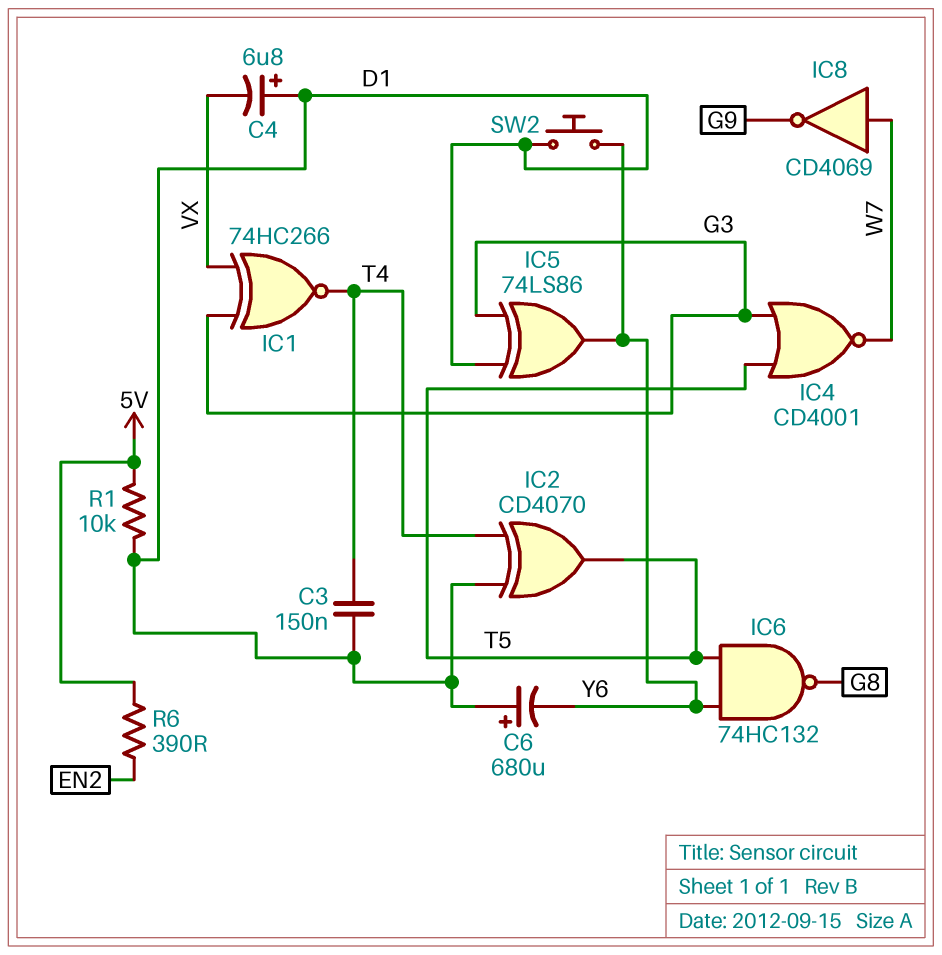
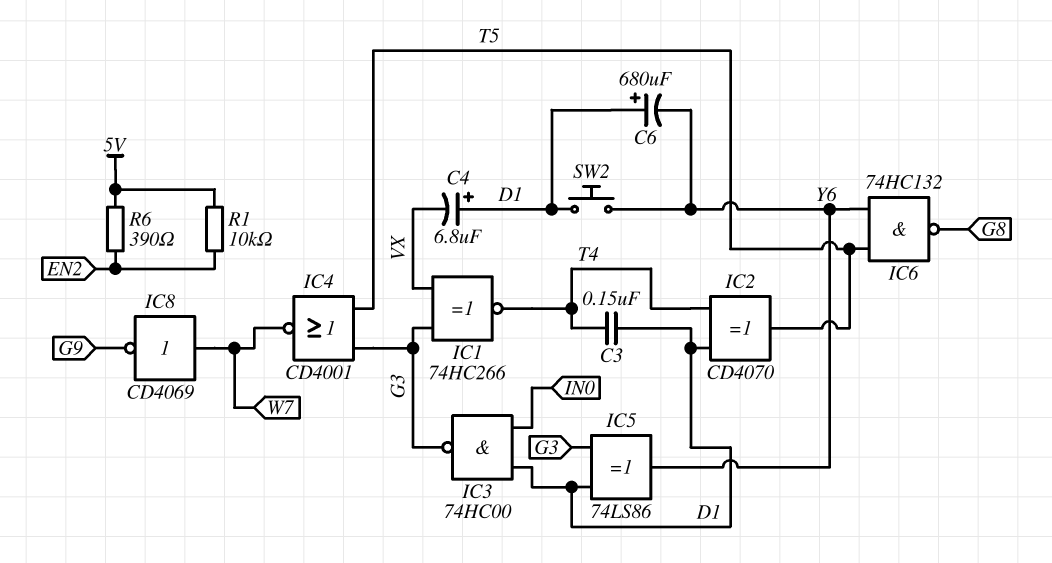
IC3: none -> NAND 74HC00 (in D1, in IN0, out G3)
R1: 10k (5V, D1) -> 10k (5V, EN2)

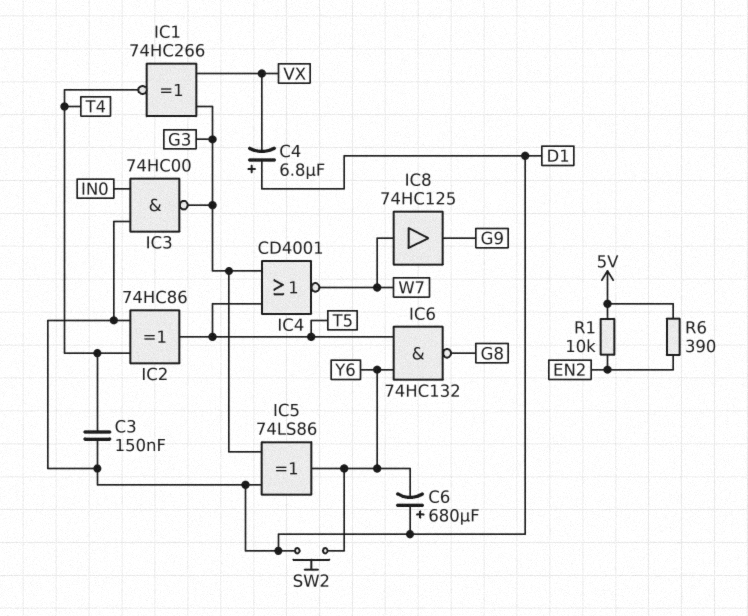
IC2: XOR CD4070 (in D1, in T4, out T5) -> XOR 74HC86 (in D1, in T4, out T5)
IC8: NOT CD4069 (in W7, out G9) -> buffer 74HC125 (in W7, out G9)

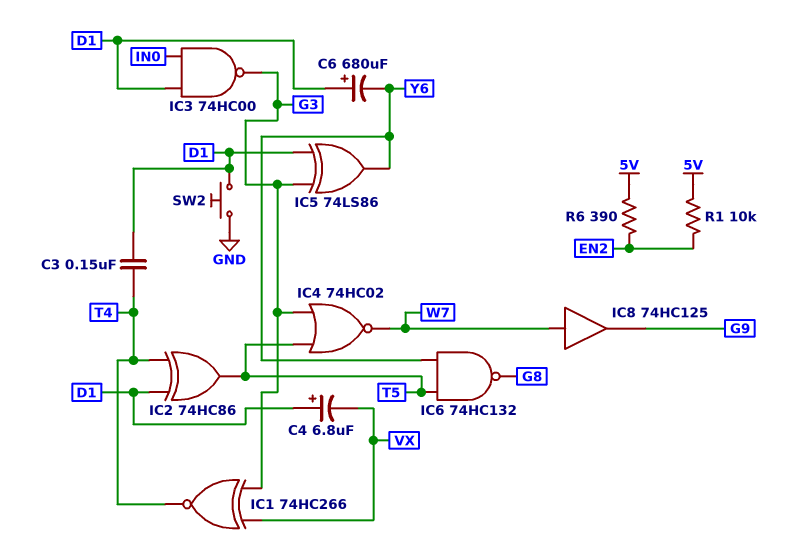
IC4: NOR CD4001 (in G3, in T5, out W7) -> NOR 74HC02 (in G3, in T5, out W7)
SW2: button (D1, Y6) -> button (D1, GND)

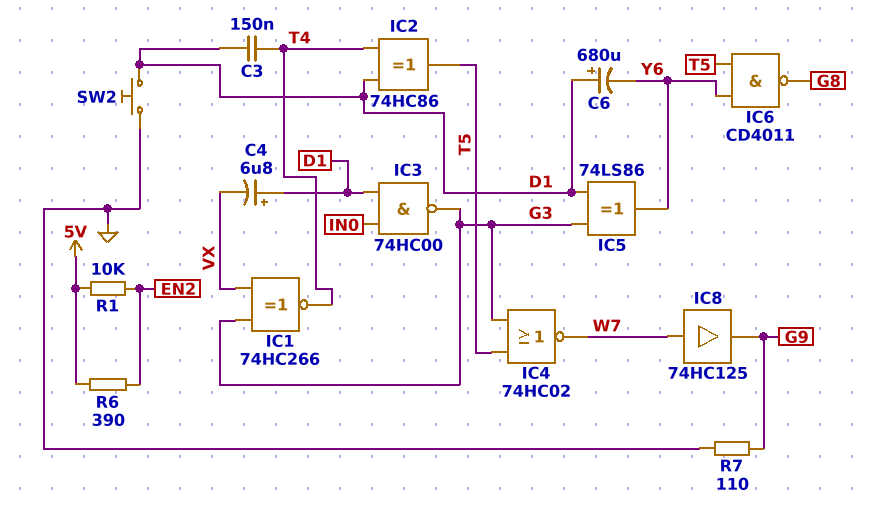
IC6: NAND 74HC132 (in T5, in Y6, out G8) -> NAND CD4011 (in T5, in Y6, out G8)
R7: none -> 110 (G9, GND)

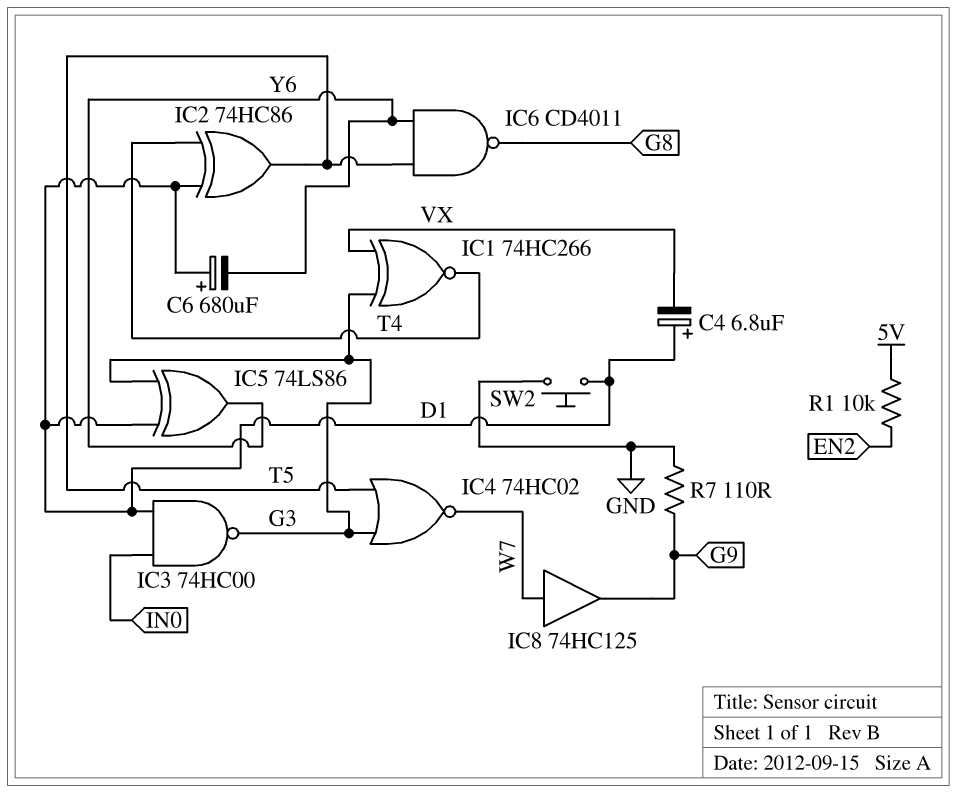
C3: 150nF (D1, T4) -> none
R6: 390 (5V, EN2) -> none

